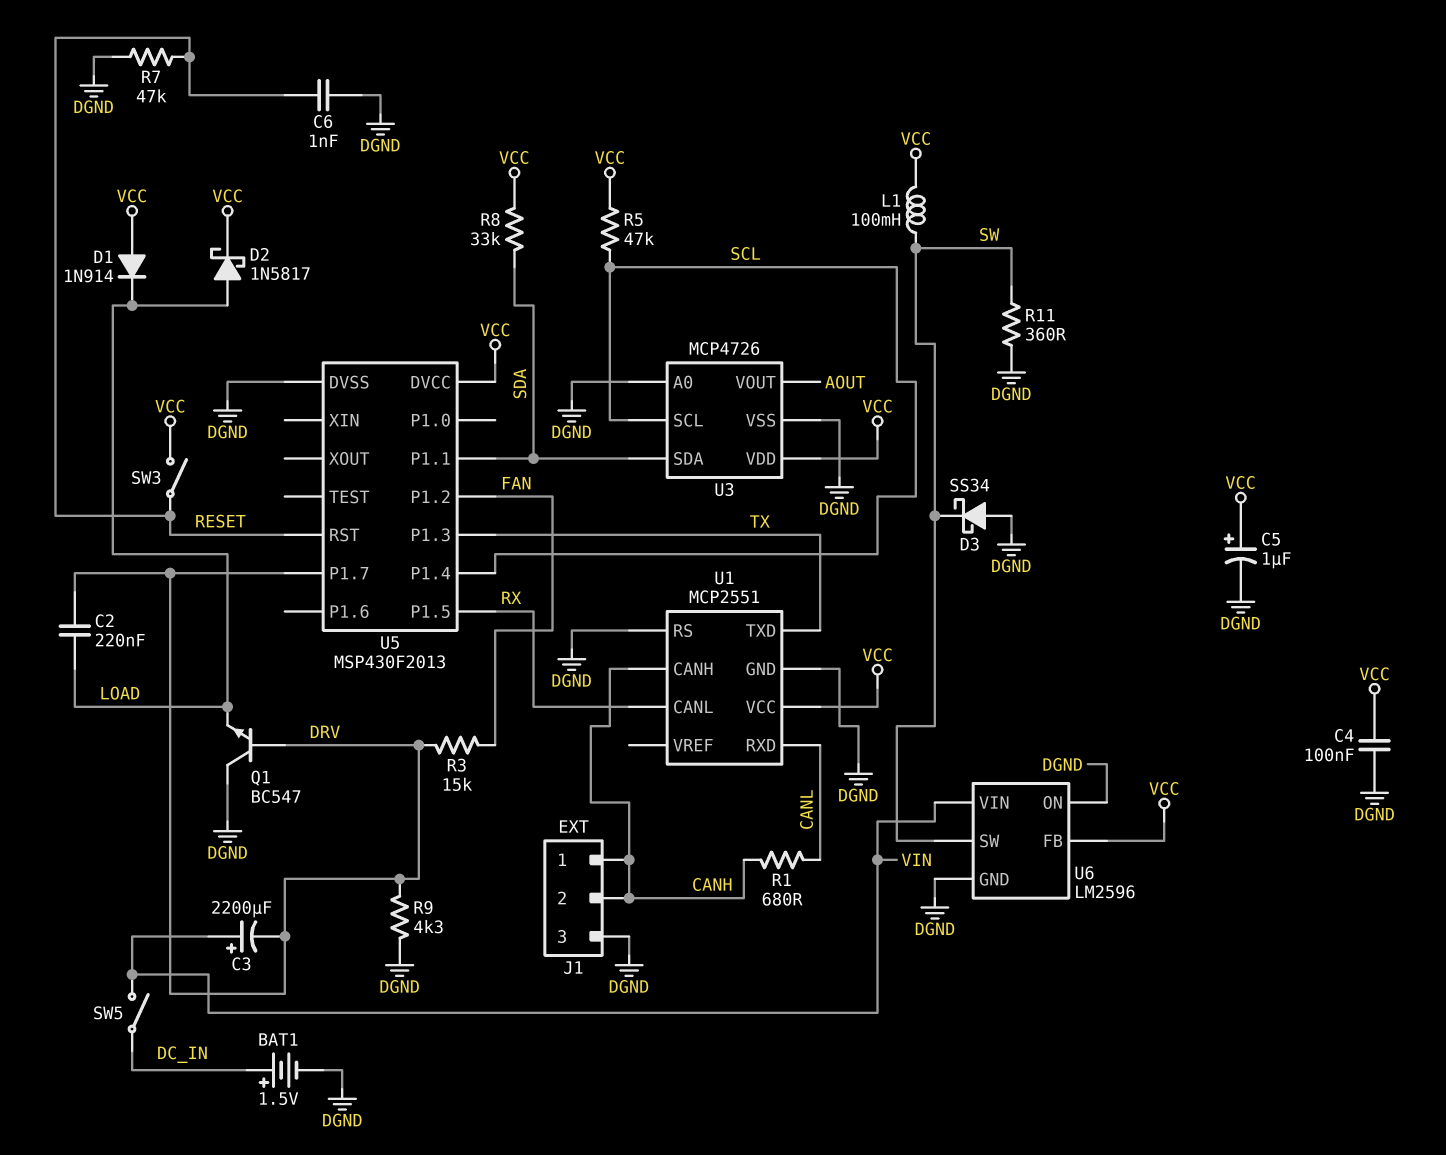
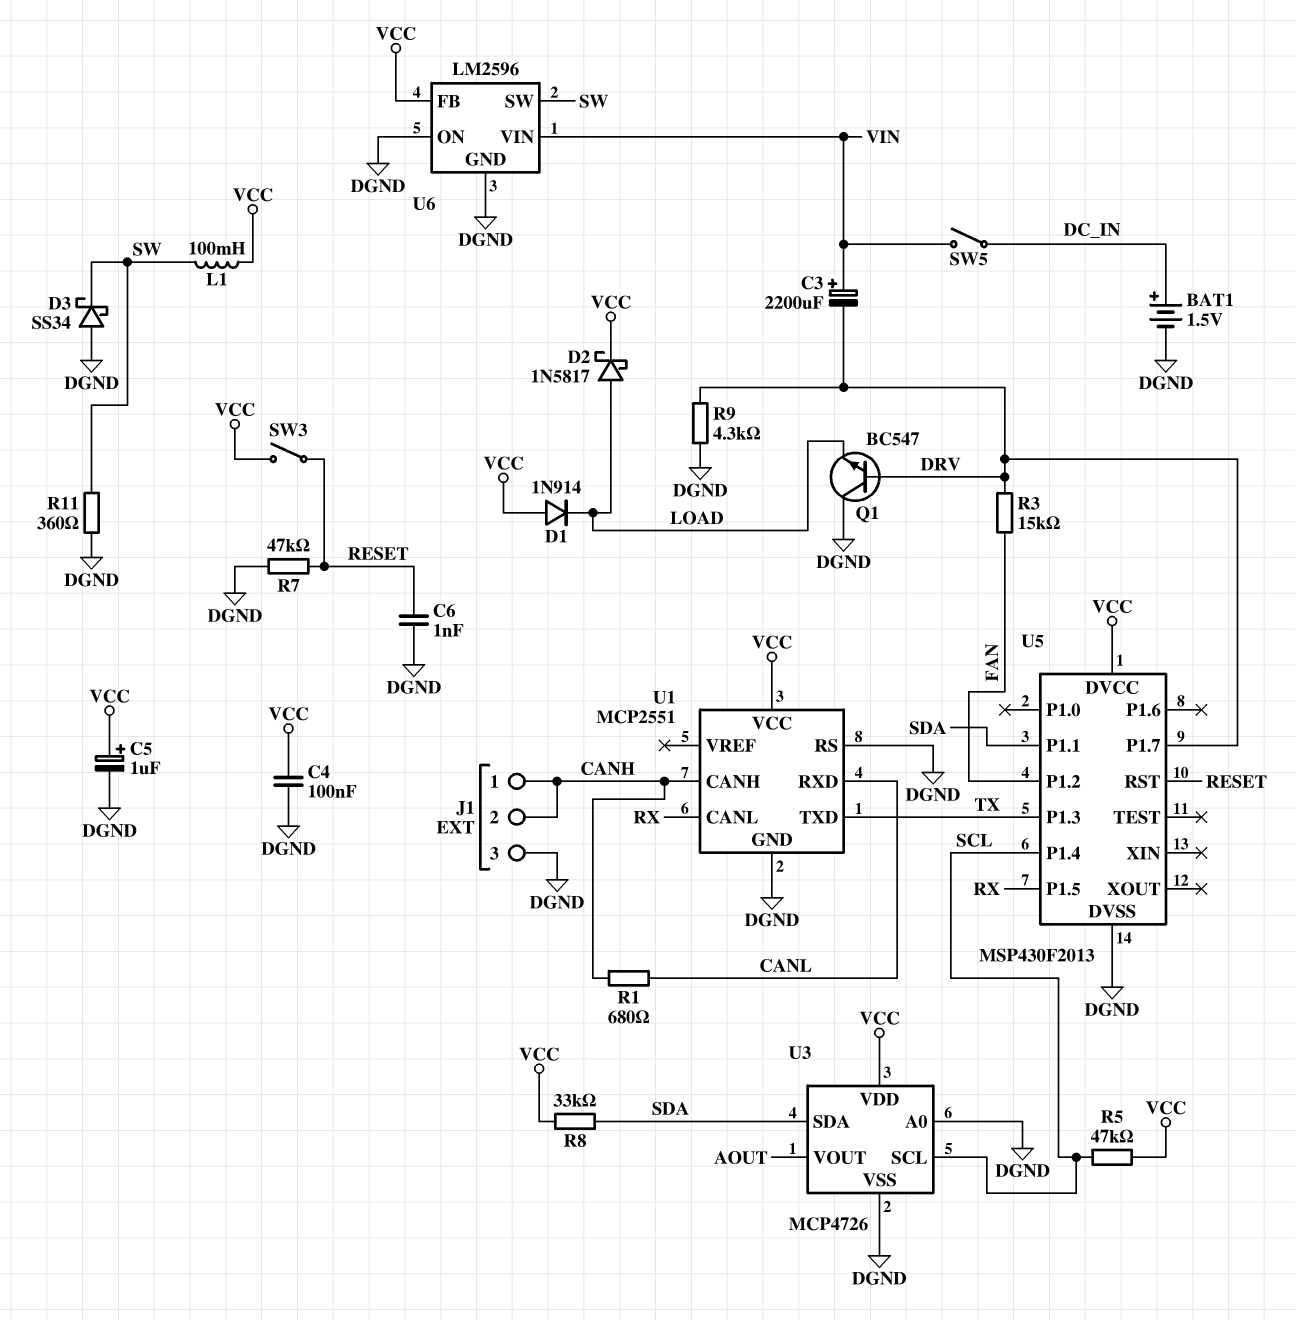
C2: 220nF (DRV, LOAD) -> none

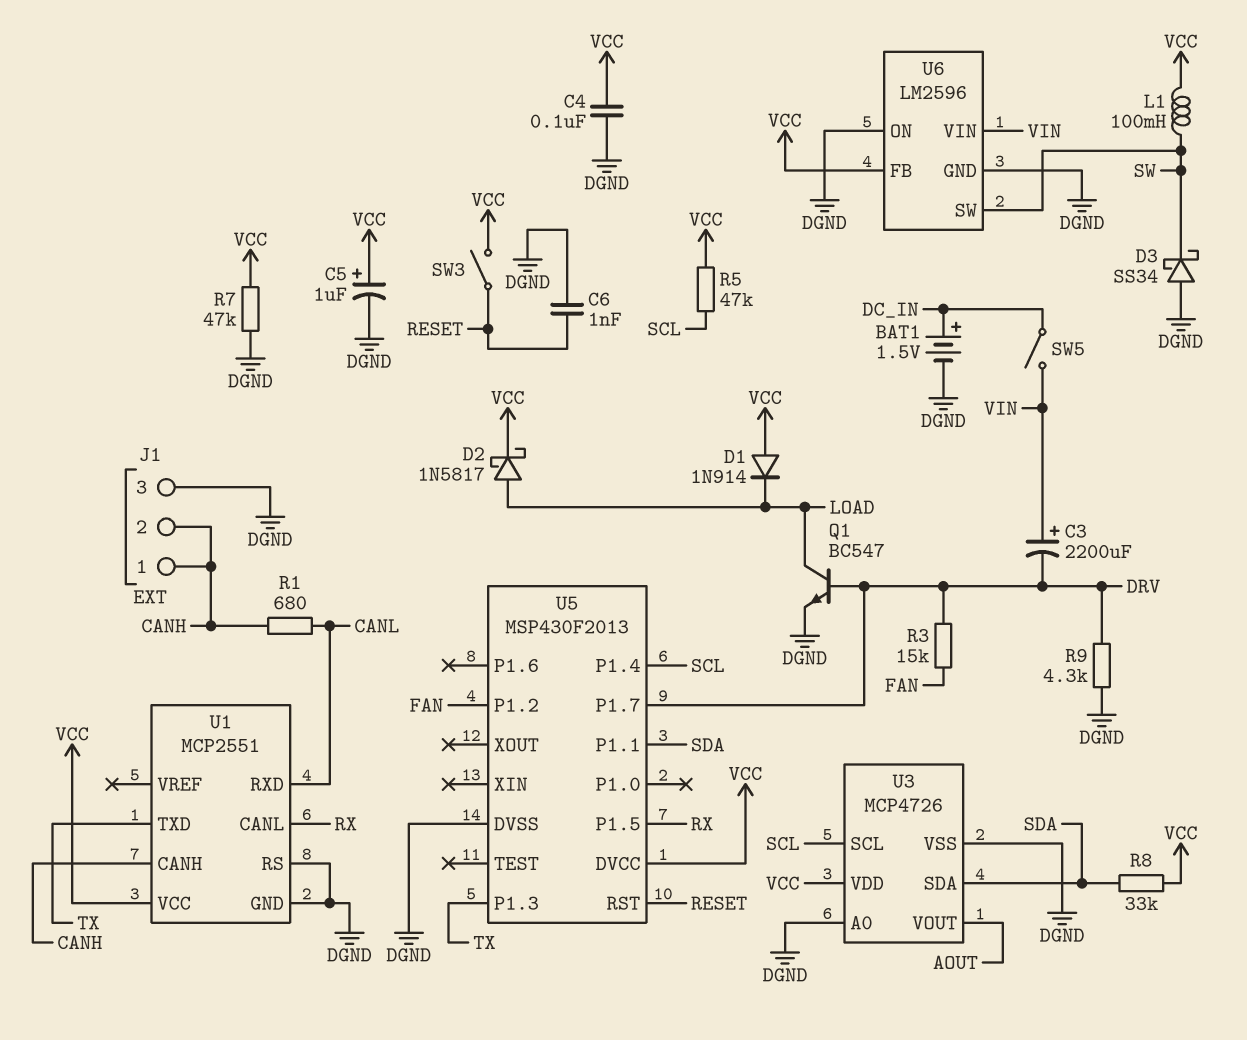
Q1: NPN BC547 (B DRV, C DGND, E LOAD) -> NPN BC547 (B DRV, C LOAD, E DGND)
R7: 47k (DGND, RESET) -> 47k (DGND, VCC)
R11: 360 (DGND, SW) -> none

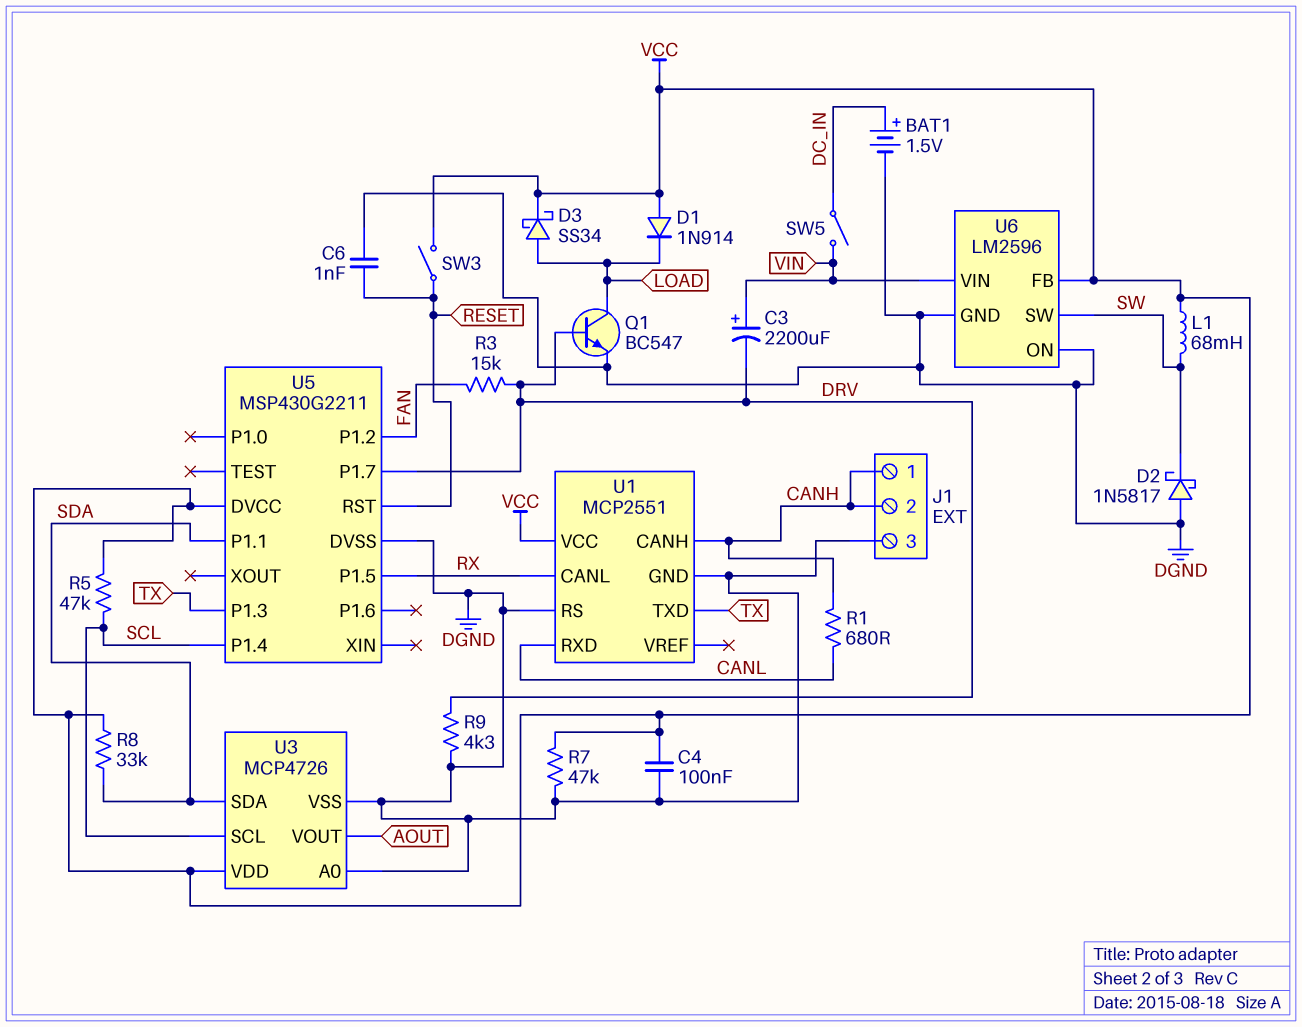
C5: 1uF (plus VCC, minus DGND) -> none
D2: schottky 1N5817 (A LOAD, K VCC) -> schottky 1N5817 (A DGND, K SW)
D3: schottky SS34 (A DGND, K SW) -> schottky SS34 (A LOAD, K VCC)
L1: 100mH (SW, VCC) -> 68mH (SW, VCC)
U5: MSP430F2013 -> MSP430G2211

